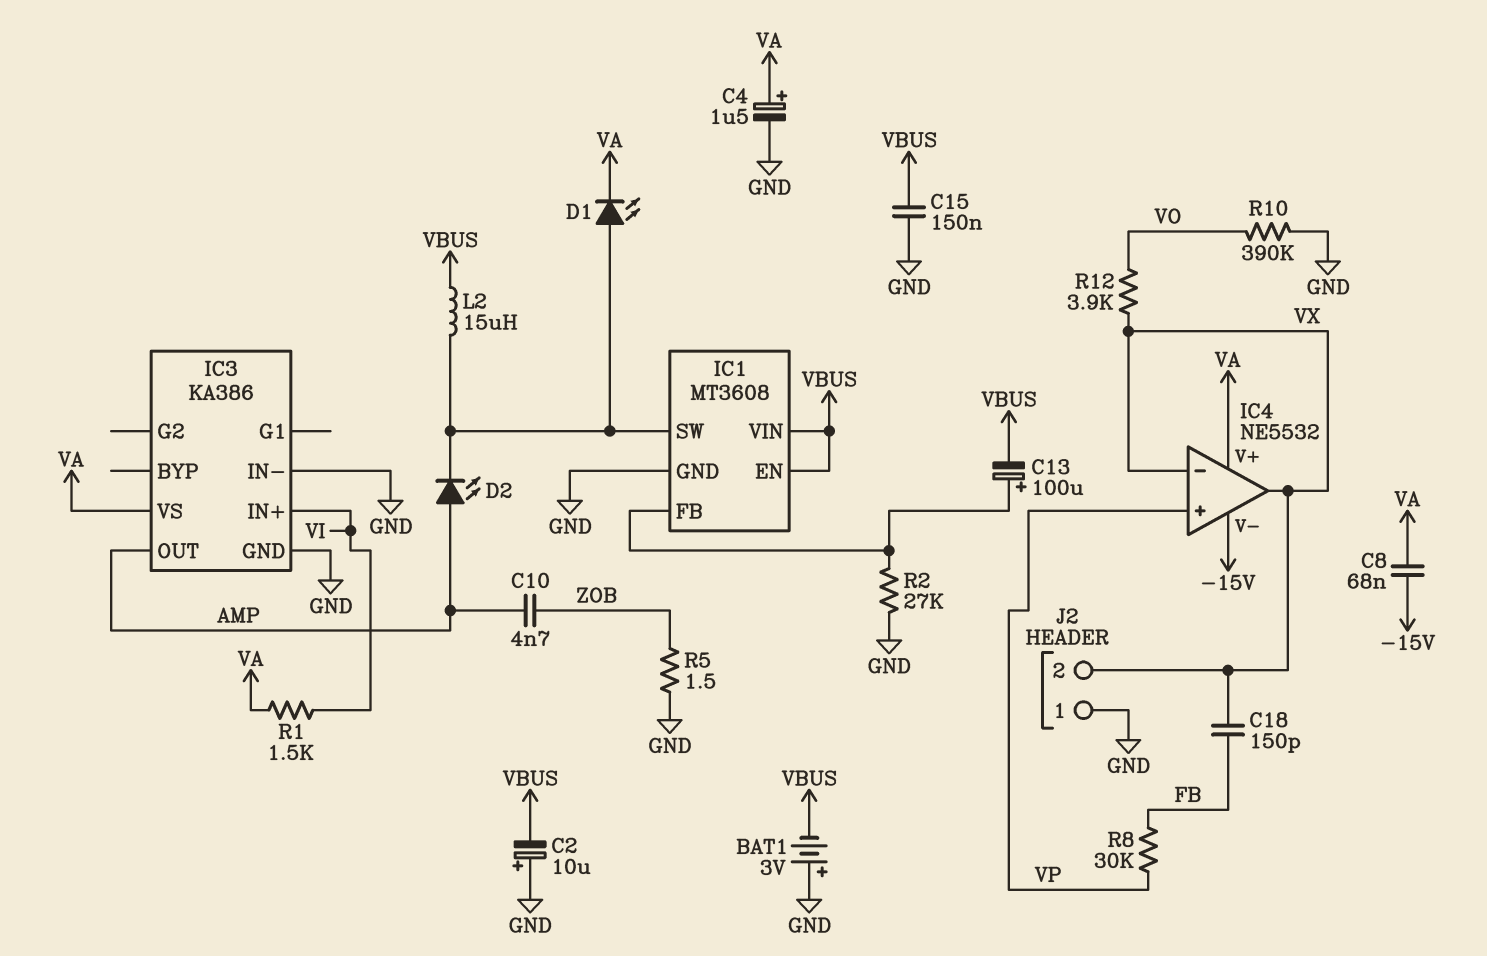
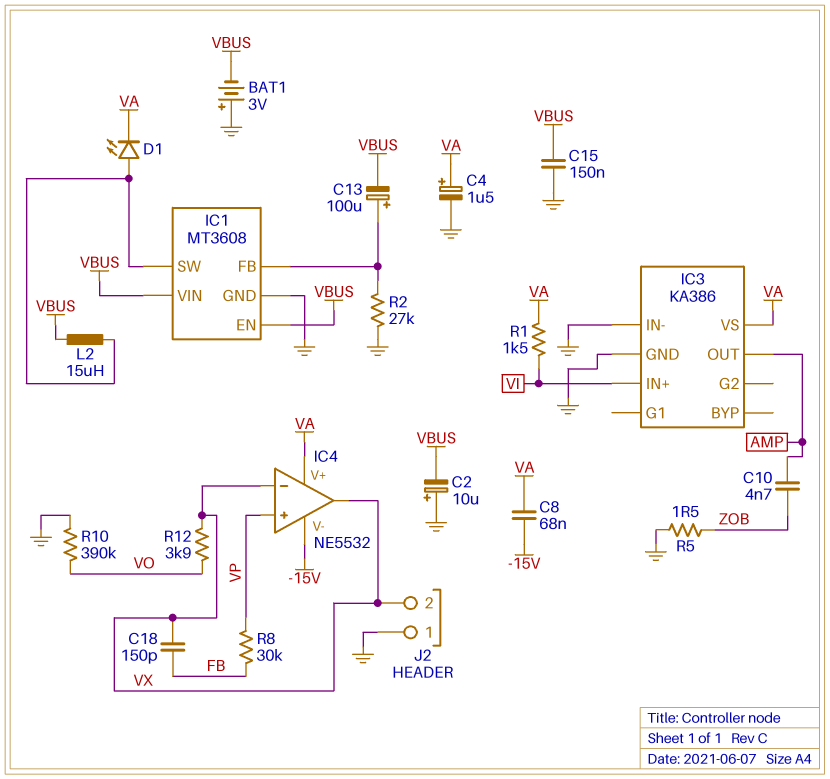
D2: LED (A AMP, K IC1/SW) -> none

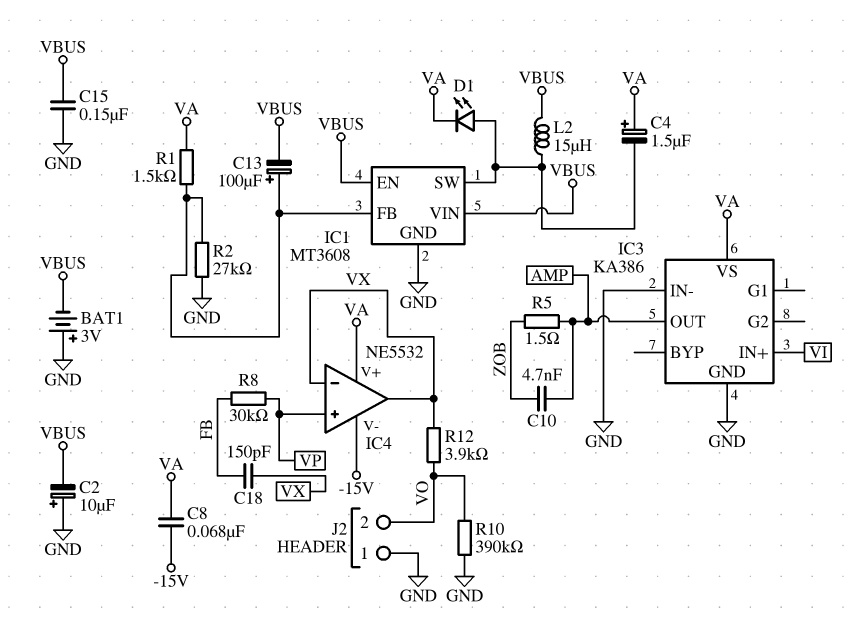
C4: 1.5uF (plus VA, minus GND) -> 1.5uF (plus VA, minus IC1/SW)
J2 pin 2: VX -> VO
R1: 1.5k (VA, VI) -> 1.5k (IC1/FB, VA)
R5: 1.5 (GND, ZOB) -> 1.5 (AMP, ZOB)

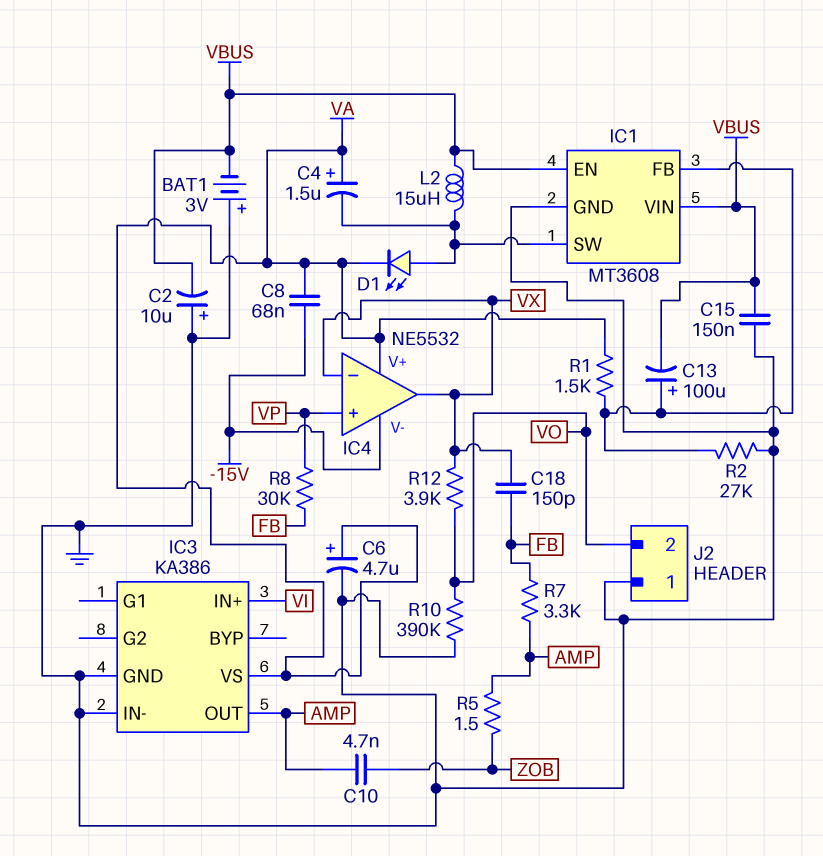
C6: none -> 4.7uF (plus VA, minus GND)
R7: none -> 3.3k (AMP, FB)

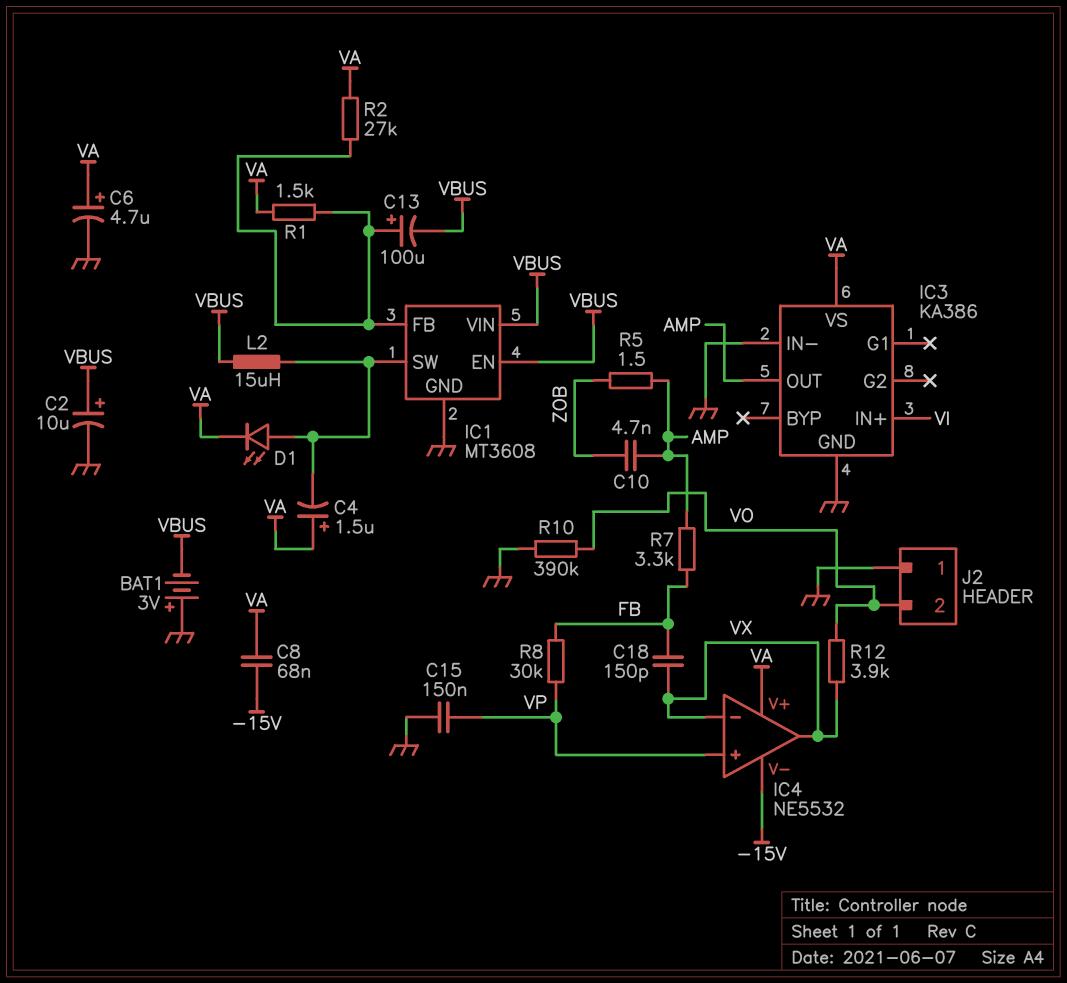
C2: 10uF (plus GND, minus VBUS) -> 10uF (plus VBUS, minus GND)
C15: 150nF (GND, VBUS) -> 150nF (GND, VP)
R2: 27k (GND, IC1/FB) -> 27k (IC1/FB, VA)

